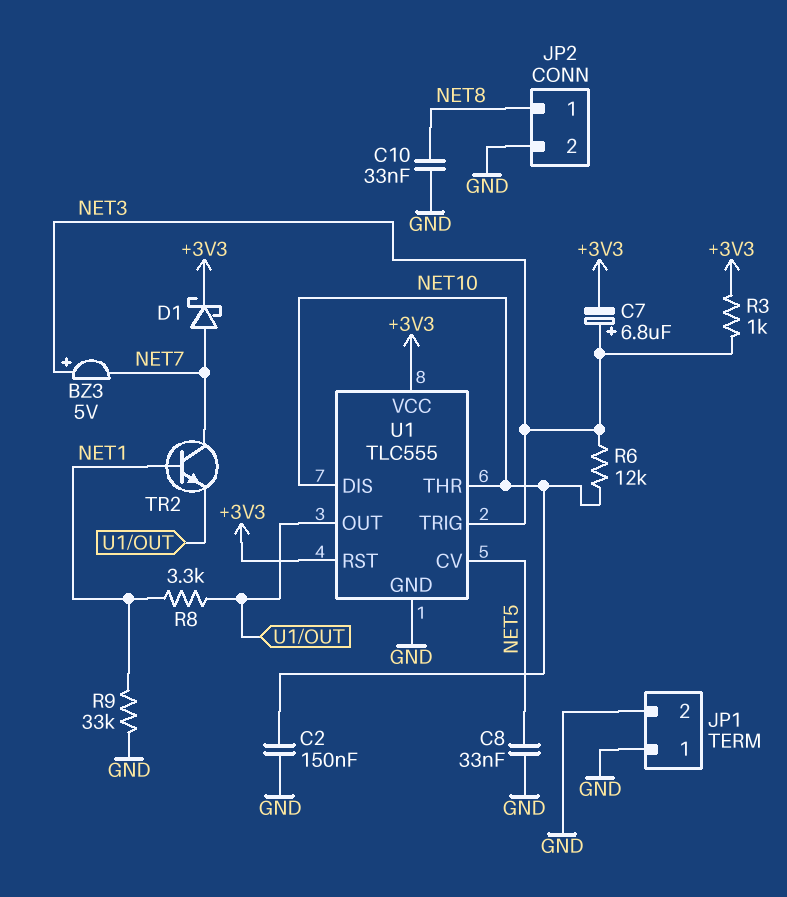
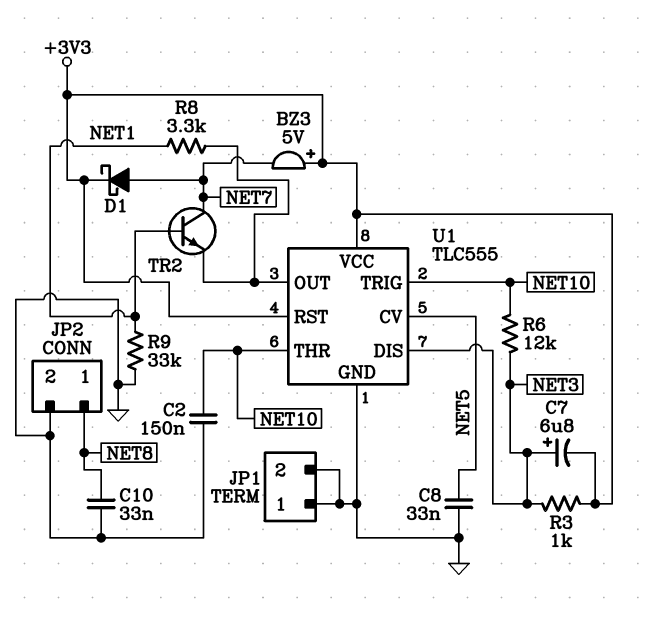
BZ3: buzzer 5V (plus NET3, minus NET7) -> buzzer 5V (plus +3V3, minus NET7)
U1 pin DIS: NET10 -> NET3
U1 pin TRIG: NET3 -> NET10

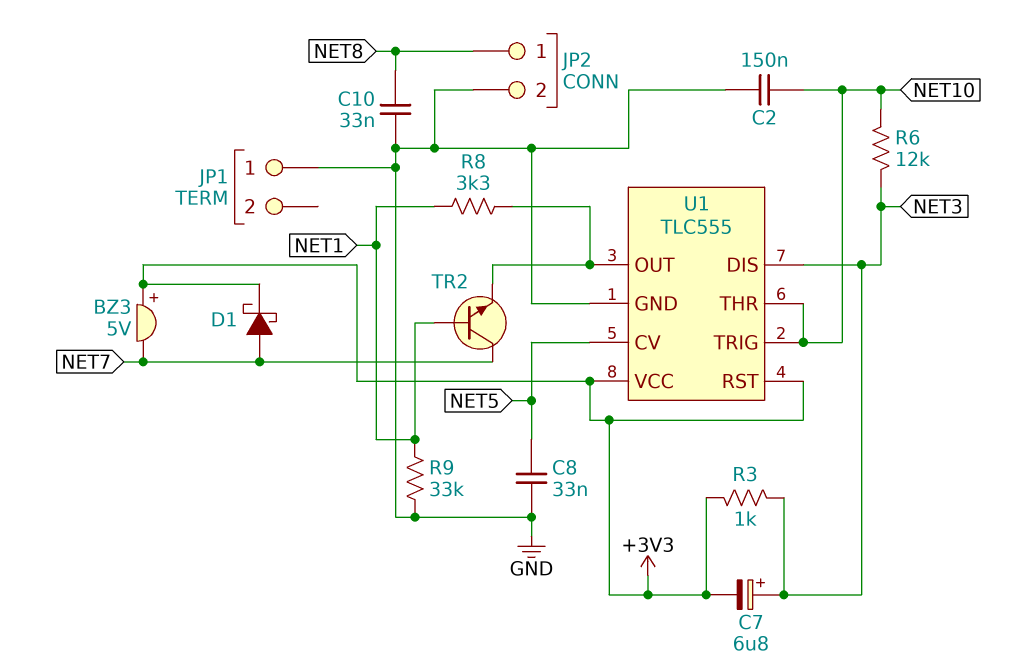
JP1 pin 2: GND -> none

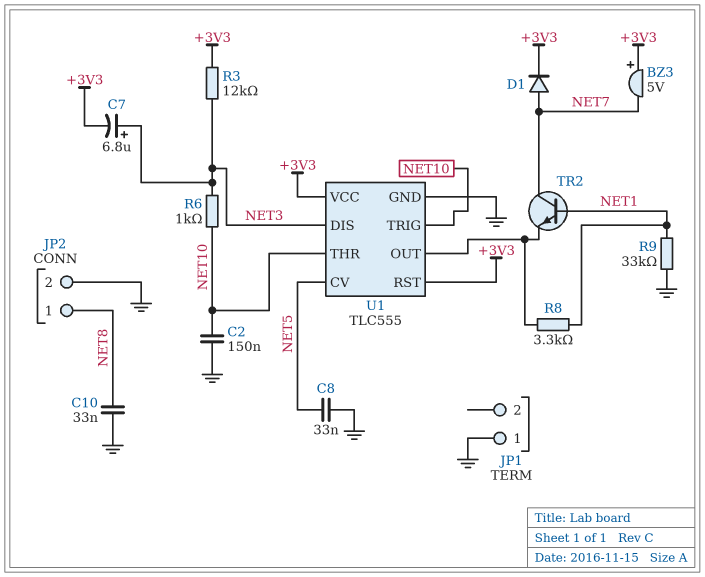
D1: schottky (A NET7, K +3V3) -> diode (A NET7, K +3V3)
R3: 1k (+3V3, NET3) -> 12k (+3V3, NET3)
R6: 12k (NET3, NET10) -> 1k (NET3, NET10)

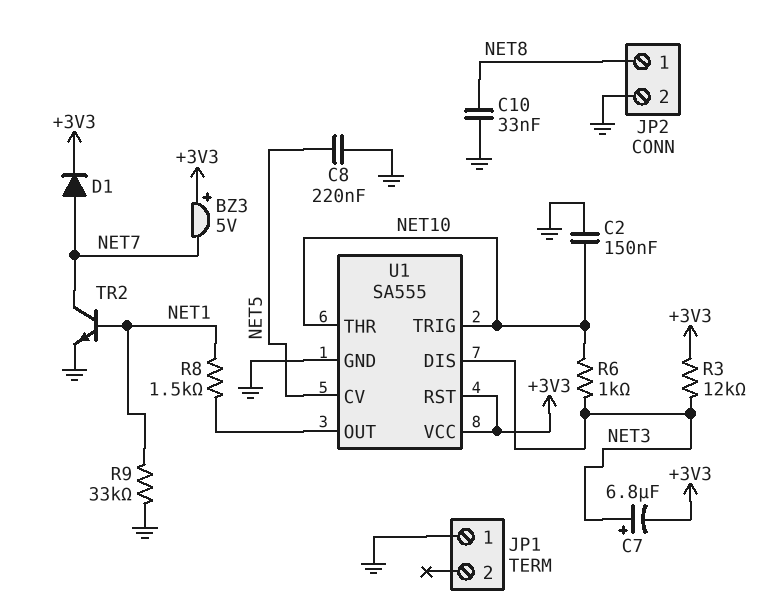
C8: 33nF (GND, NET5) -> 220nF (GND, NET5)
R8: 3.3k (NET1, U1/OUT) -> 1.5k (NET1, U1/OUT)
TR2: NPN (B NET1, C NET7, E U1/OUT) -> NPN (B NET1, C NET7, E GND)
U1: TLC555 -> SA555

